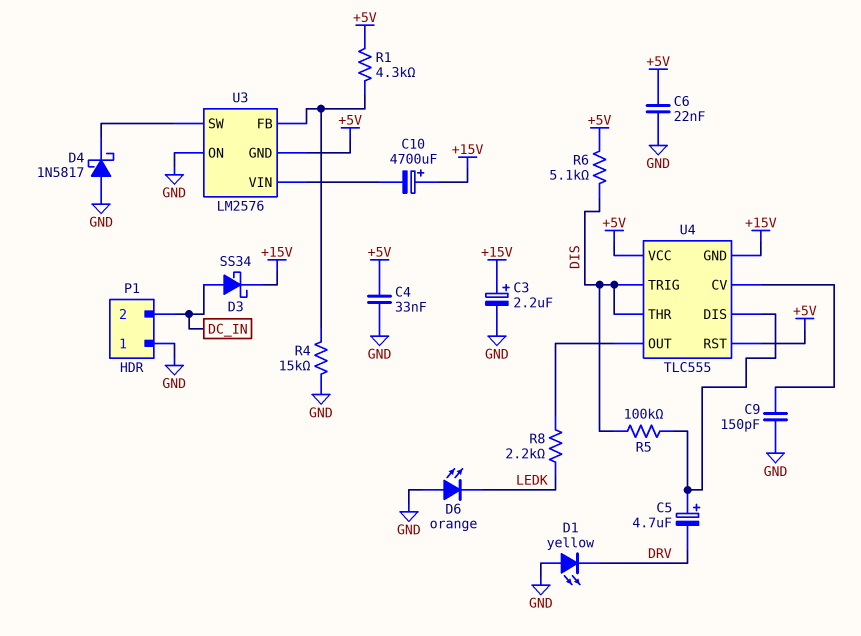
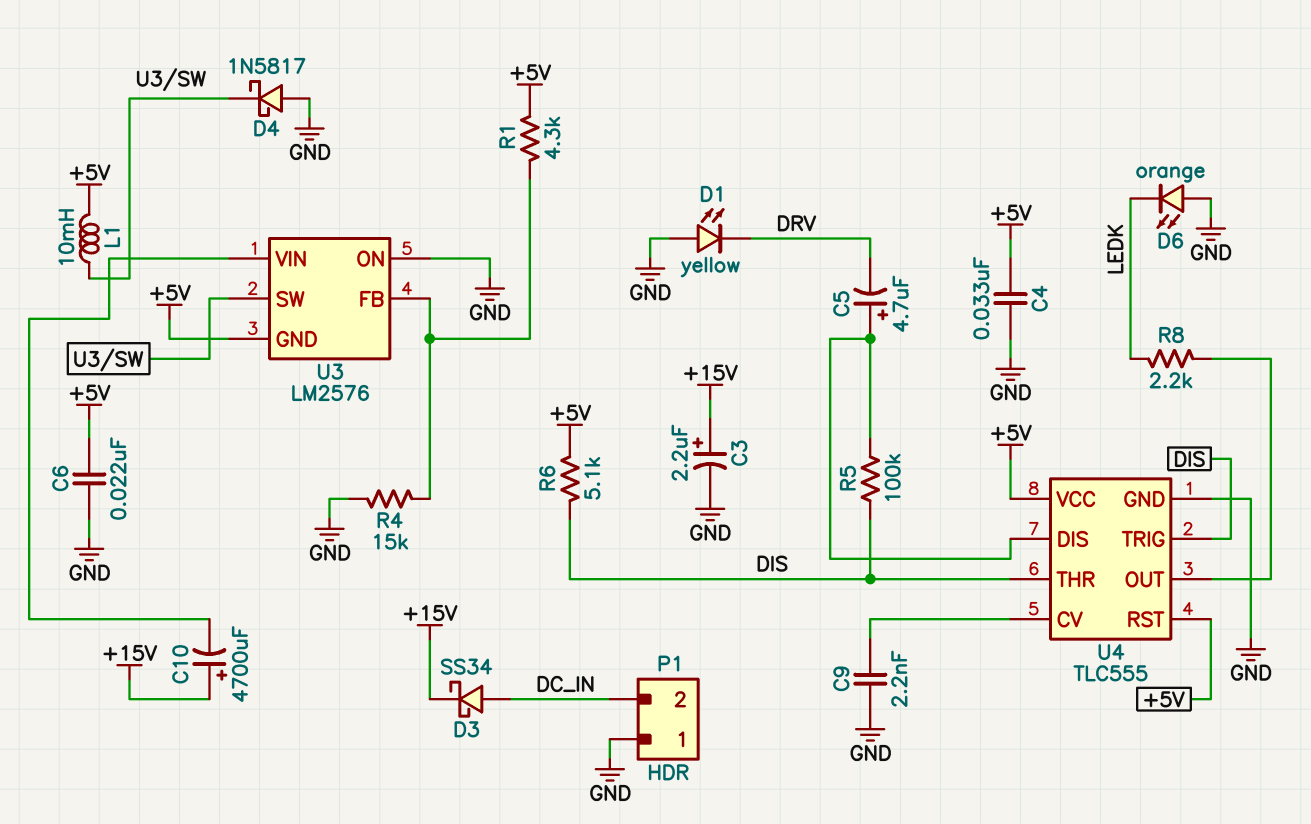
C9: 150pF (GND, U4/CV) -> 2.2nF (GND, U4/CV)
L1: none -> 10mH (+5V, U3/SW)
U4 pin GND: +15V -> GND

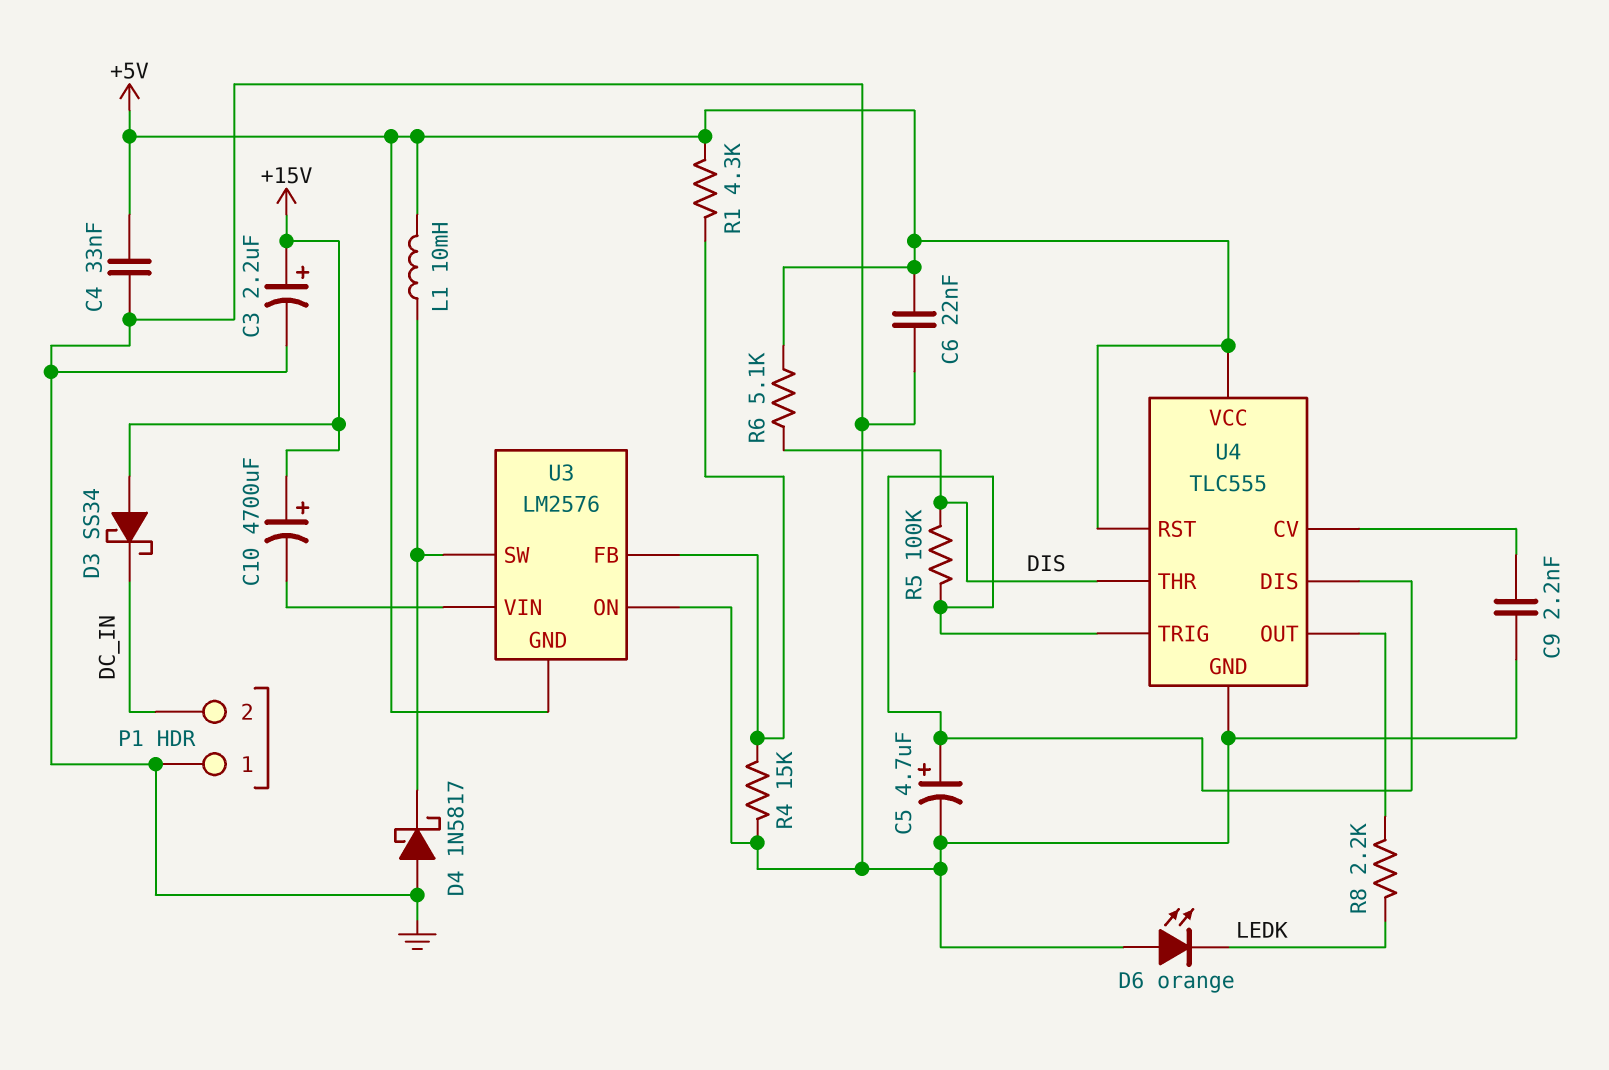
C5: 4.7uF (plus U4/DIS, minus DRV) -> 4.7uF (plus U4/DIS, minus GND)
D1: LED yellow (A GND, K DRV) -> none
D3: schottky SS34 (A DC_IN, K +15V) -> schottky SS34 (A +15V, K DC_IN)
U4 pin TRIG: DIS -> U4/DIS

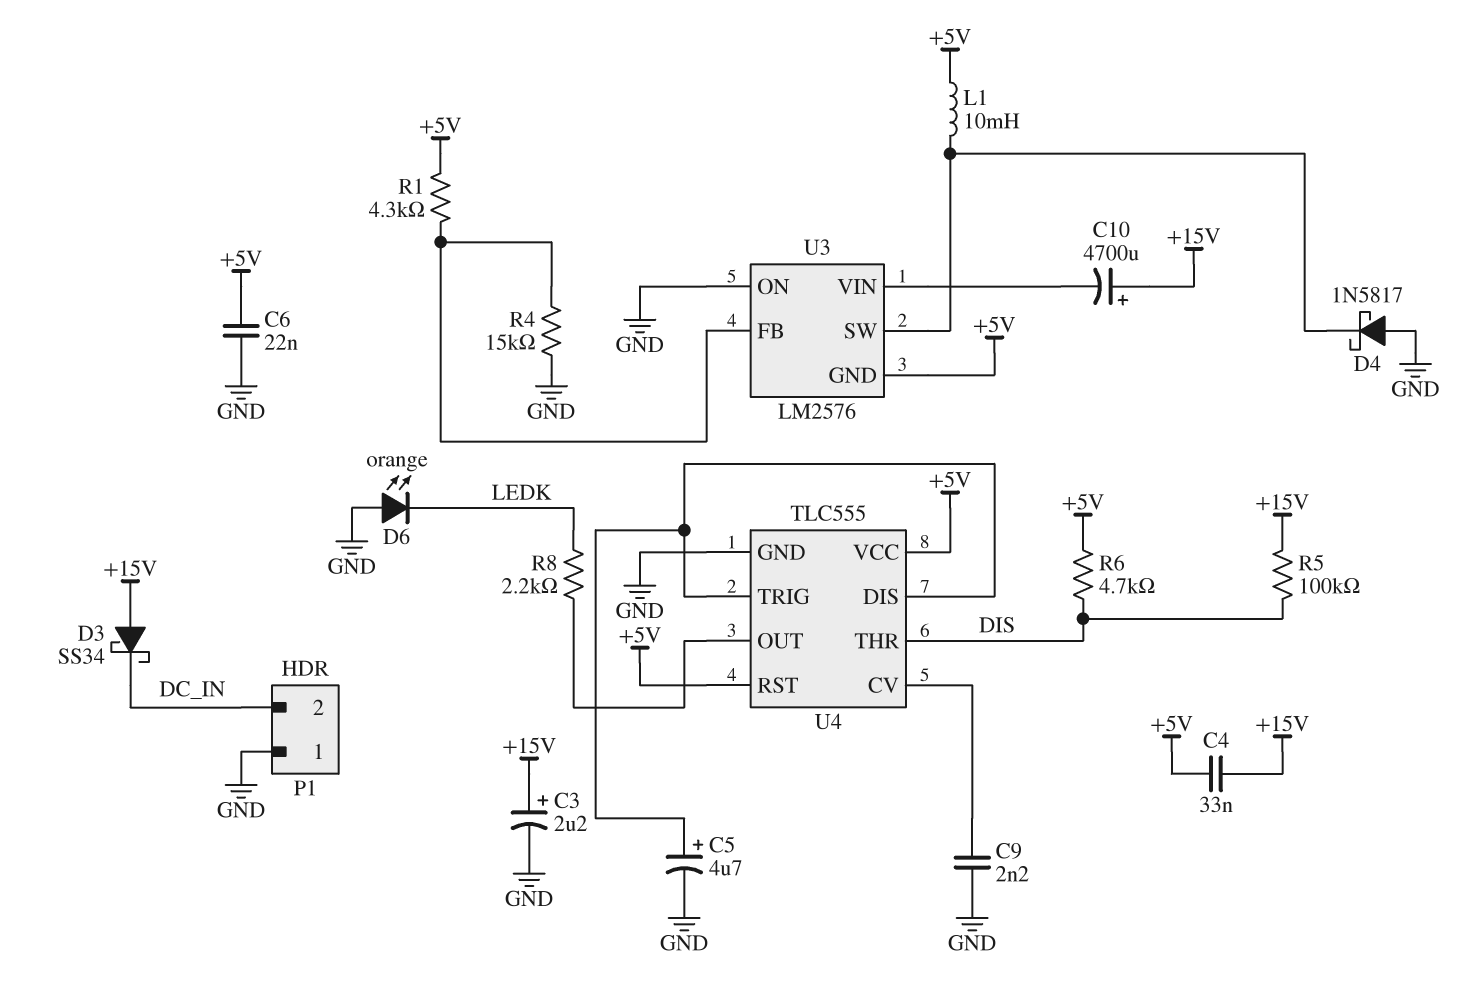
C4: 33nF (+5V, GND) -> 33nF (+5V, +15V)
R5: 100k (DIS, U4/DIS) -> 100k (+15V, DIS)
R6: 5.1k (+5V, DIS) -> 4.7k (+5V, DIS)

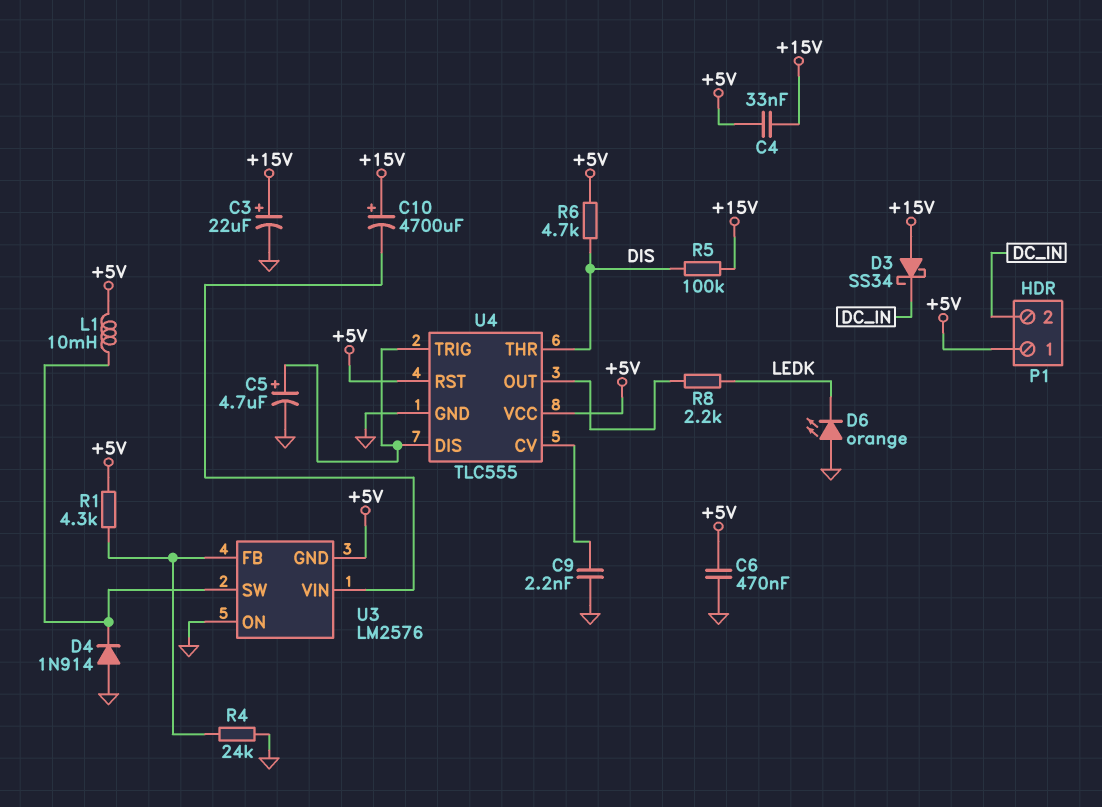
C3: 2.2uF (plus +15V, minus GND) -> 22uF (plus +15V, minus GND)
C6: 22nF (+5V, GND) -> 470nF (+5V, GND)
D4: schottky 1N5817 (A GND, K U3/SW) -> diode 1N914 (A GND, K U3/SW)
P1 pin 1: GND -> +5V
R4: 15k (GND, U3/FB) -> 24k (GND, U3/FB)

